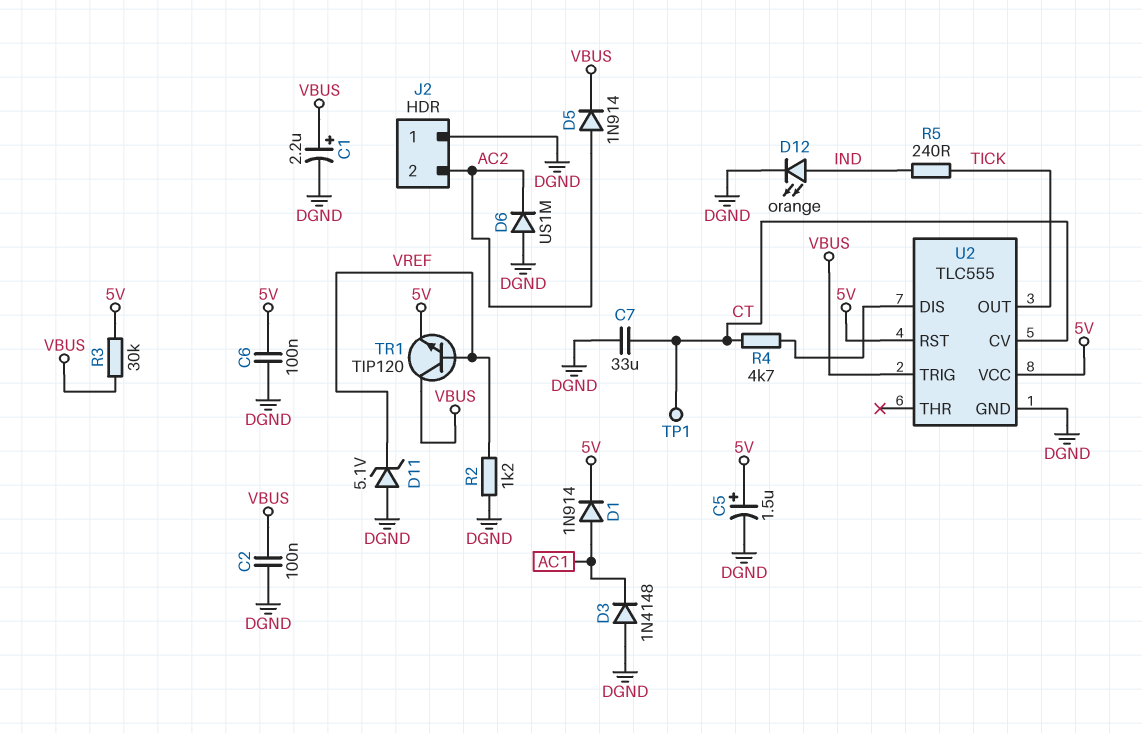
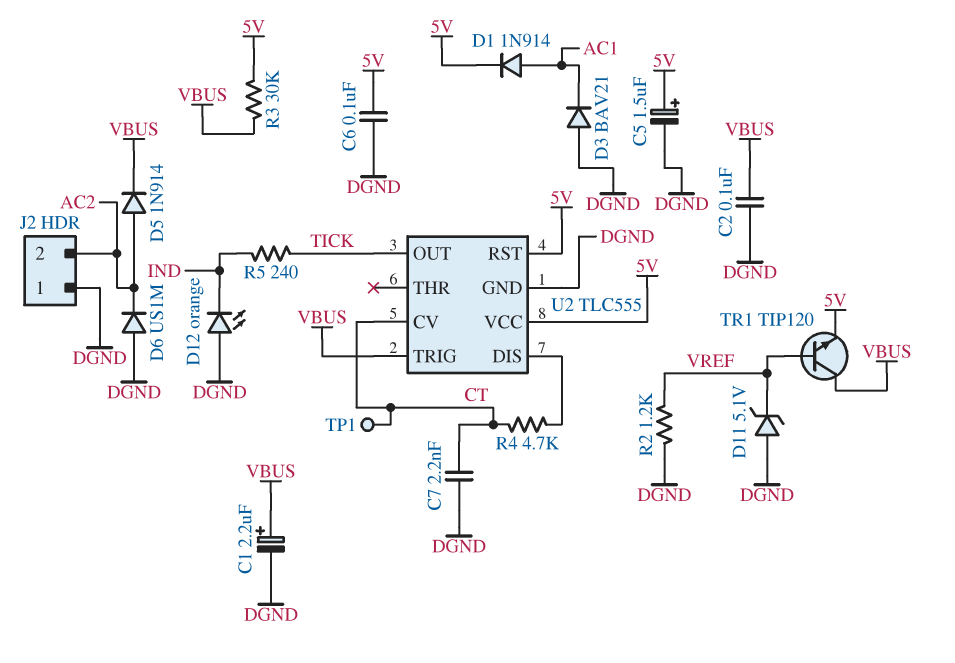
C7: 33uF (CT, DGND) -> 2.2nF (CT, DGND)
D3: diode 1N4148 (A DGND, K AC1) -> diode BAV21 (A DGND, K AC1)
D12: LED orange (A IND, K DGND) -> LED orange (A DGND, K IND)

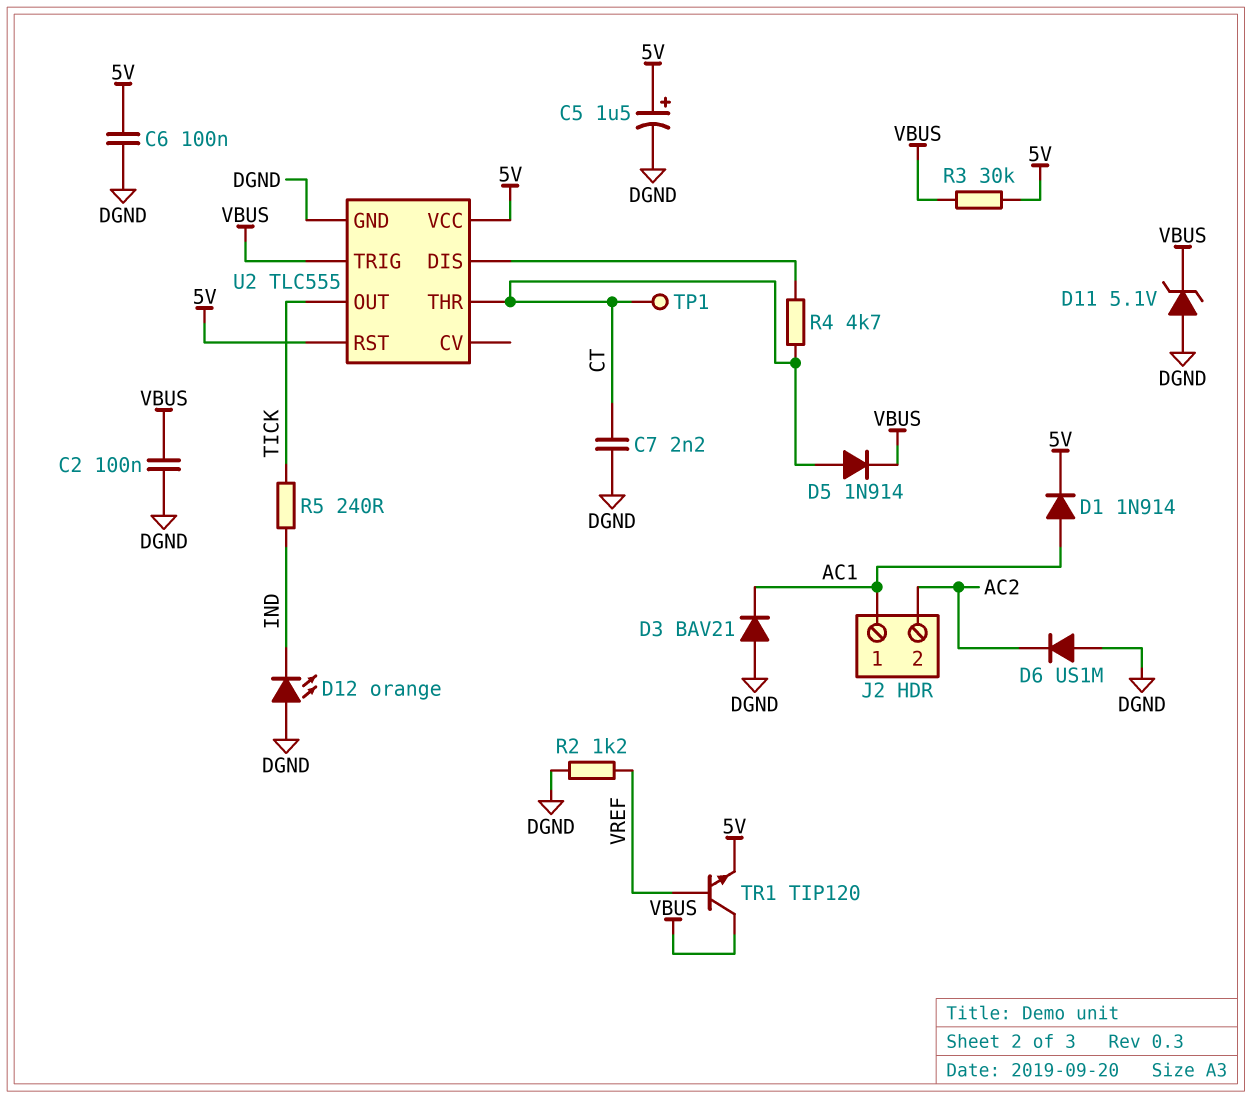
C1: 2.2uF (plus VBUS, minus DGND) -> none
D5: diode 1N914 (A AC2, K VBUS) -> diode 1N914 (A CT, K VBUS)
D11: zener 5.1V (A DGND, K VREF) -> zener 5.1V (A DGND, K VBUS)
J2 pin 1: DGND -> AC1
U2 pin CV: CT -> none
U2 pin THR: none -> CT

